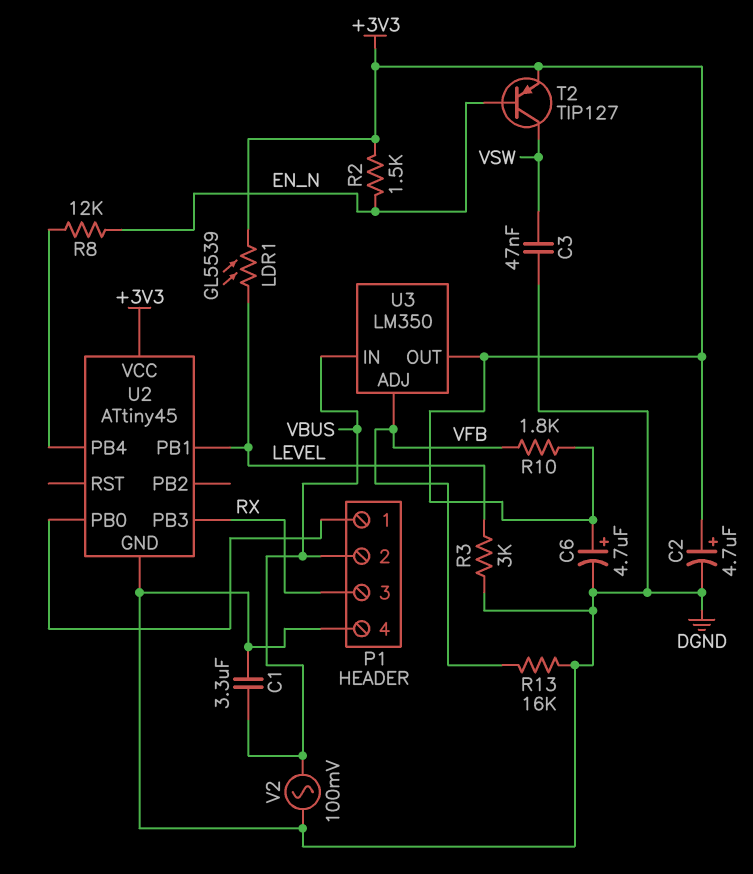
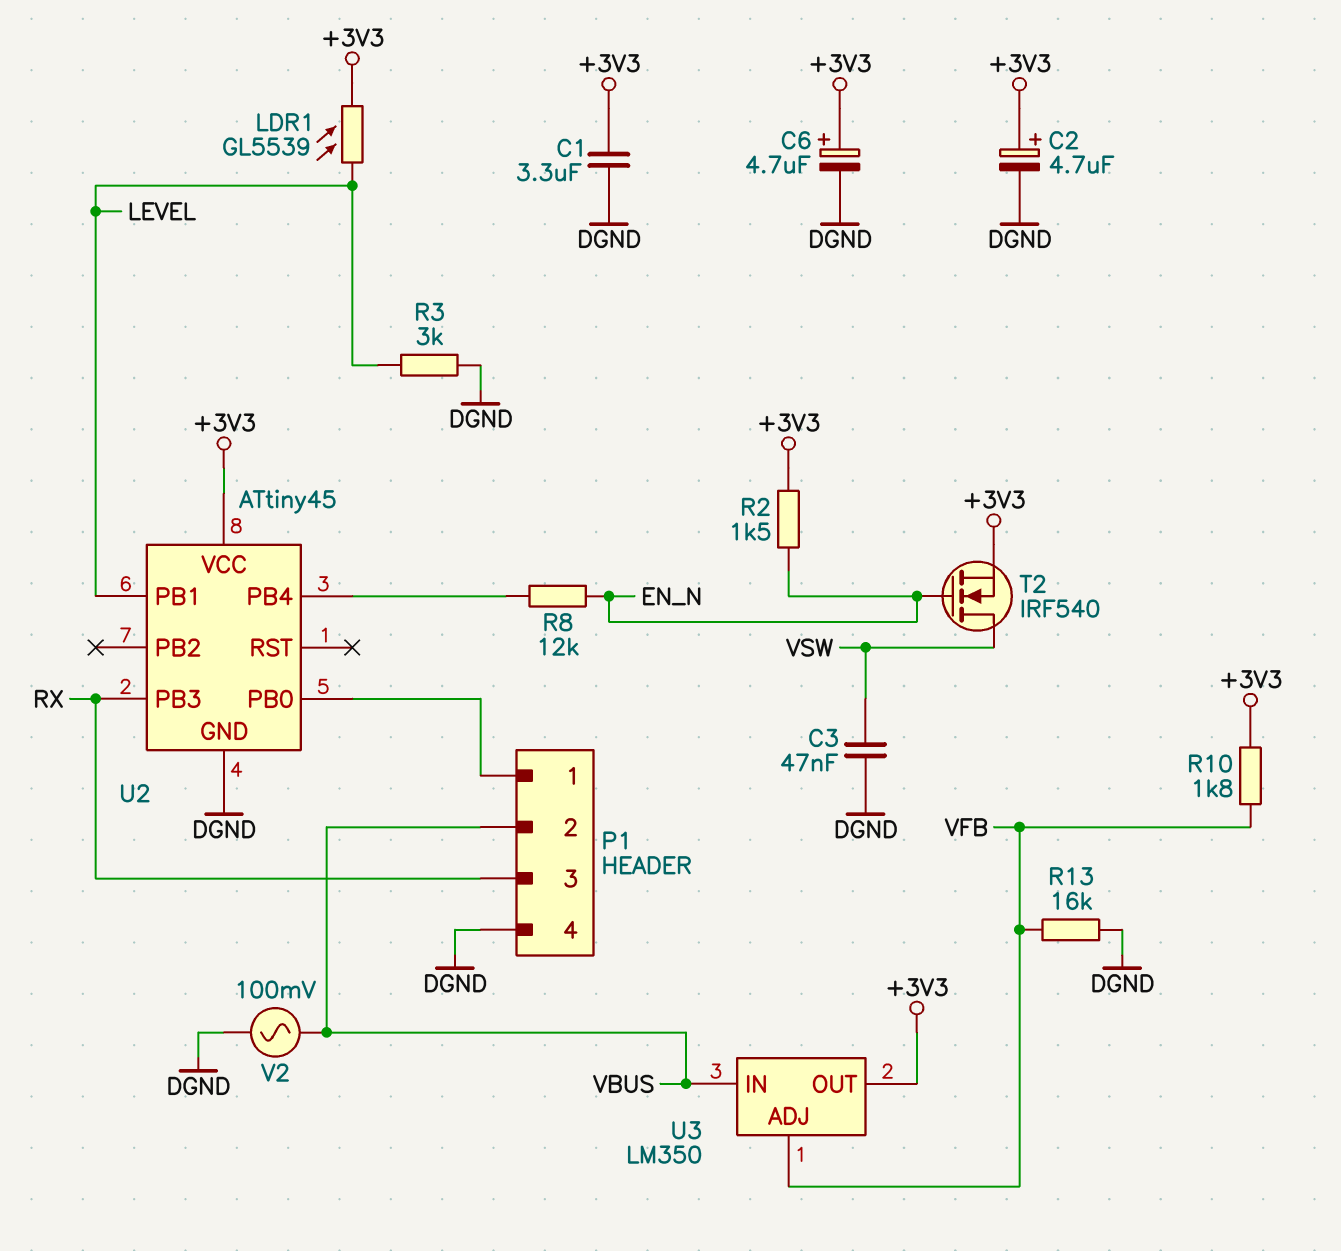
C1: 3.3uF (DGND, VBUS) -> 3.3uF (+3V3, DGND)
T2: PNP TIP127 (B EN_N, C VSW, E +3V3) -> NMOS IRF540 (G EN_N, D VSW, S +3V3)

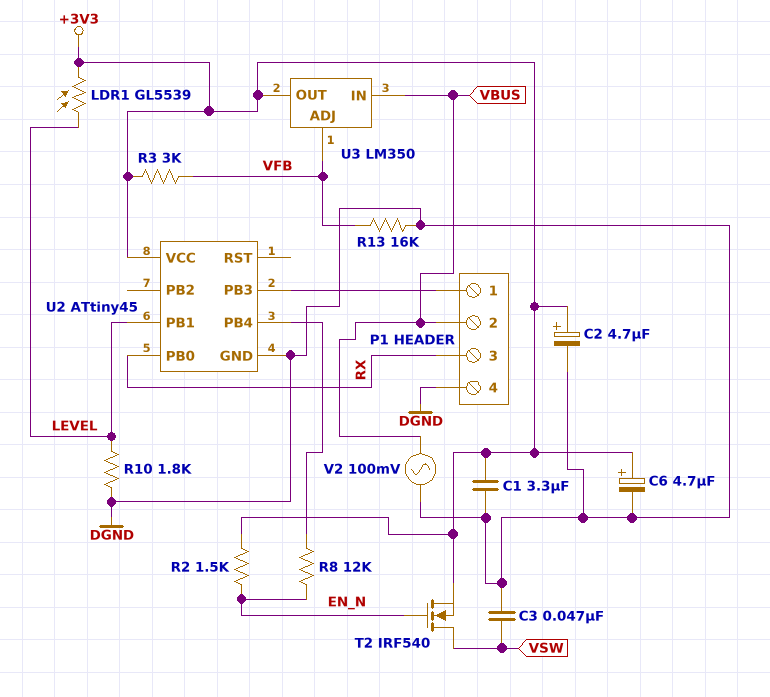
R3: 3k (DGND, LEVEL) -> 3k (+3V3, VFB)
R10: 1.8k (+3V3, VFB) -> 1.8k (DGND, LEVEL)
U2 pin PB0: P1/1 -> RX
U2 pin PB3: RX -> P1/1

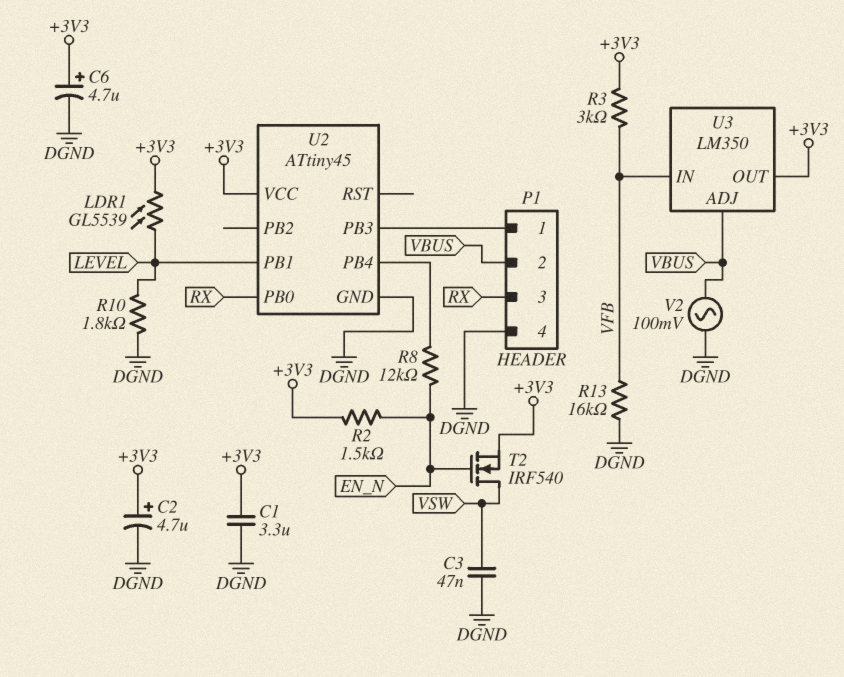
U3 pin ADJ: VFB -> VBUS
U3 pin IN: VBUS -> VFB

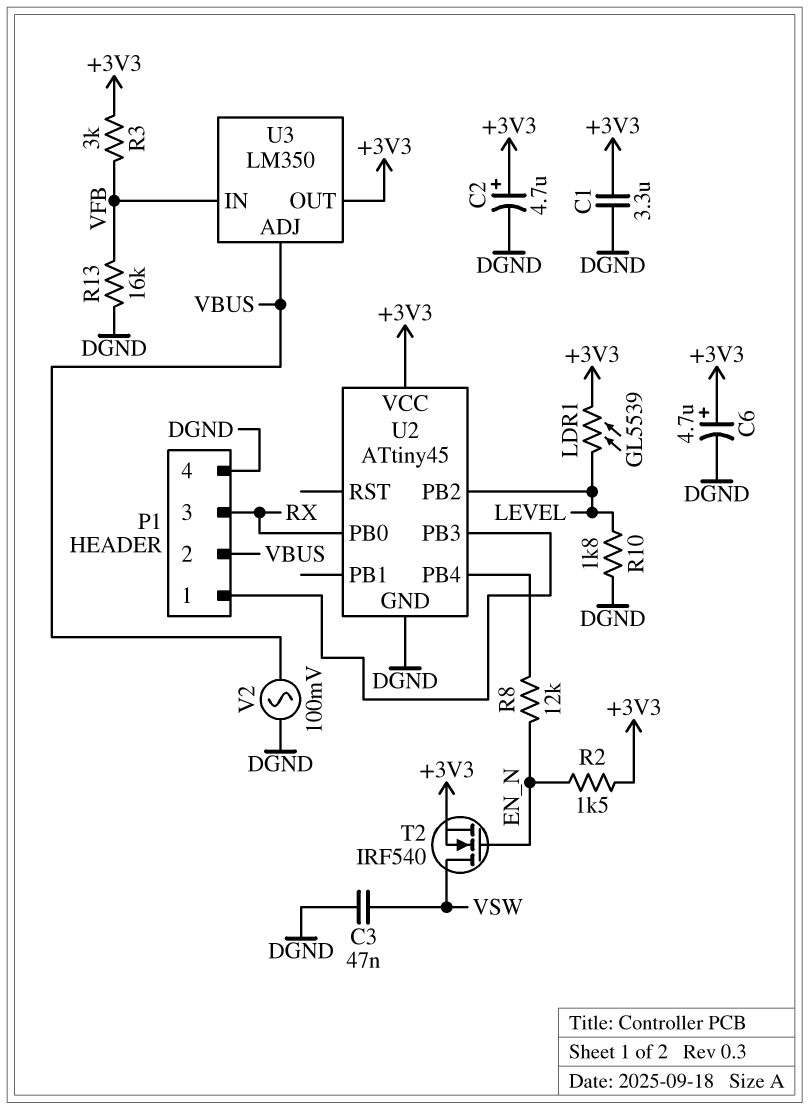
U2 pin PB1: LEVEL -> none
U2 pin PB2: none -> LEVEL

